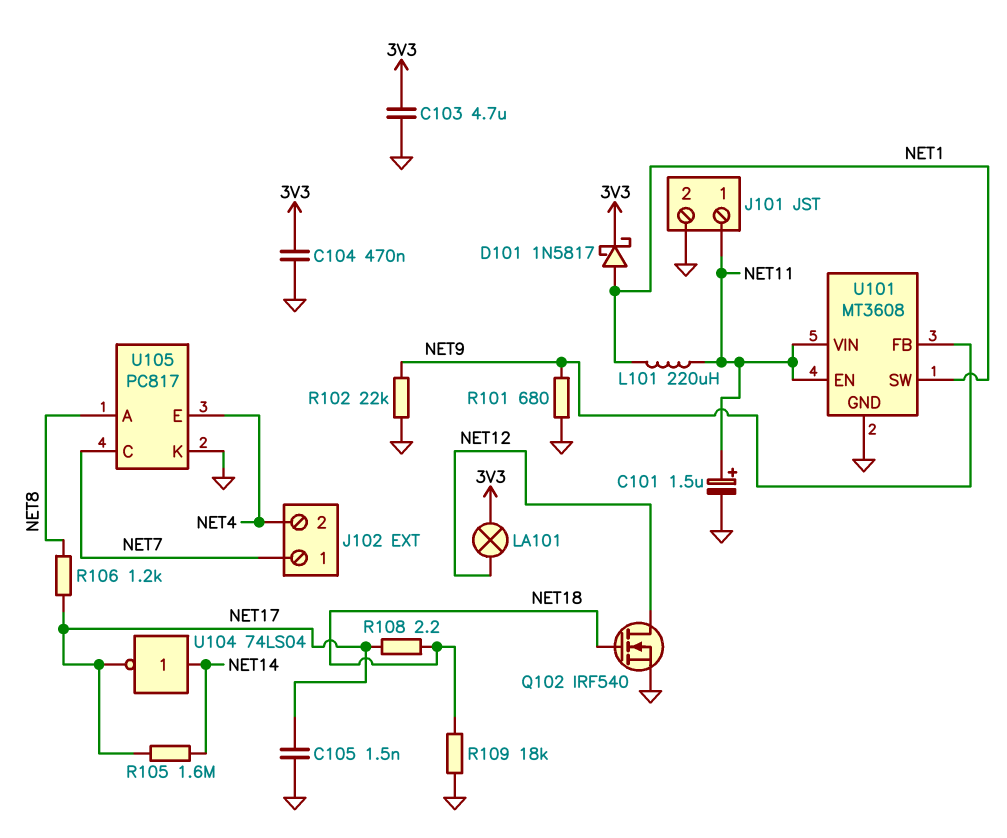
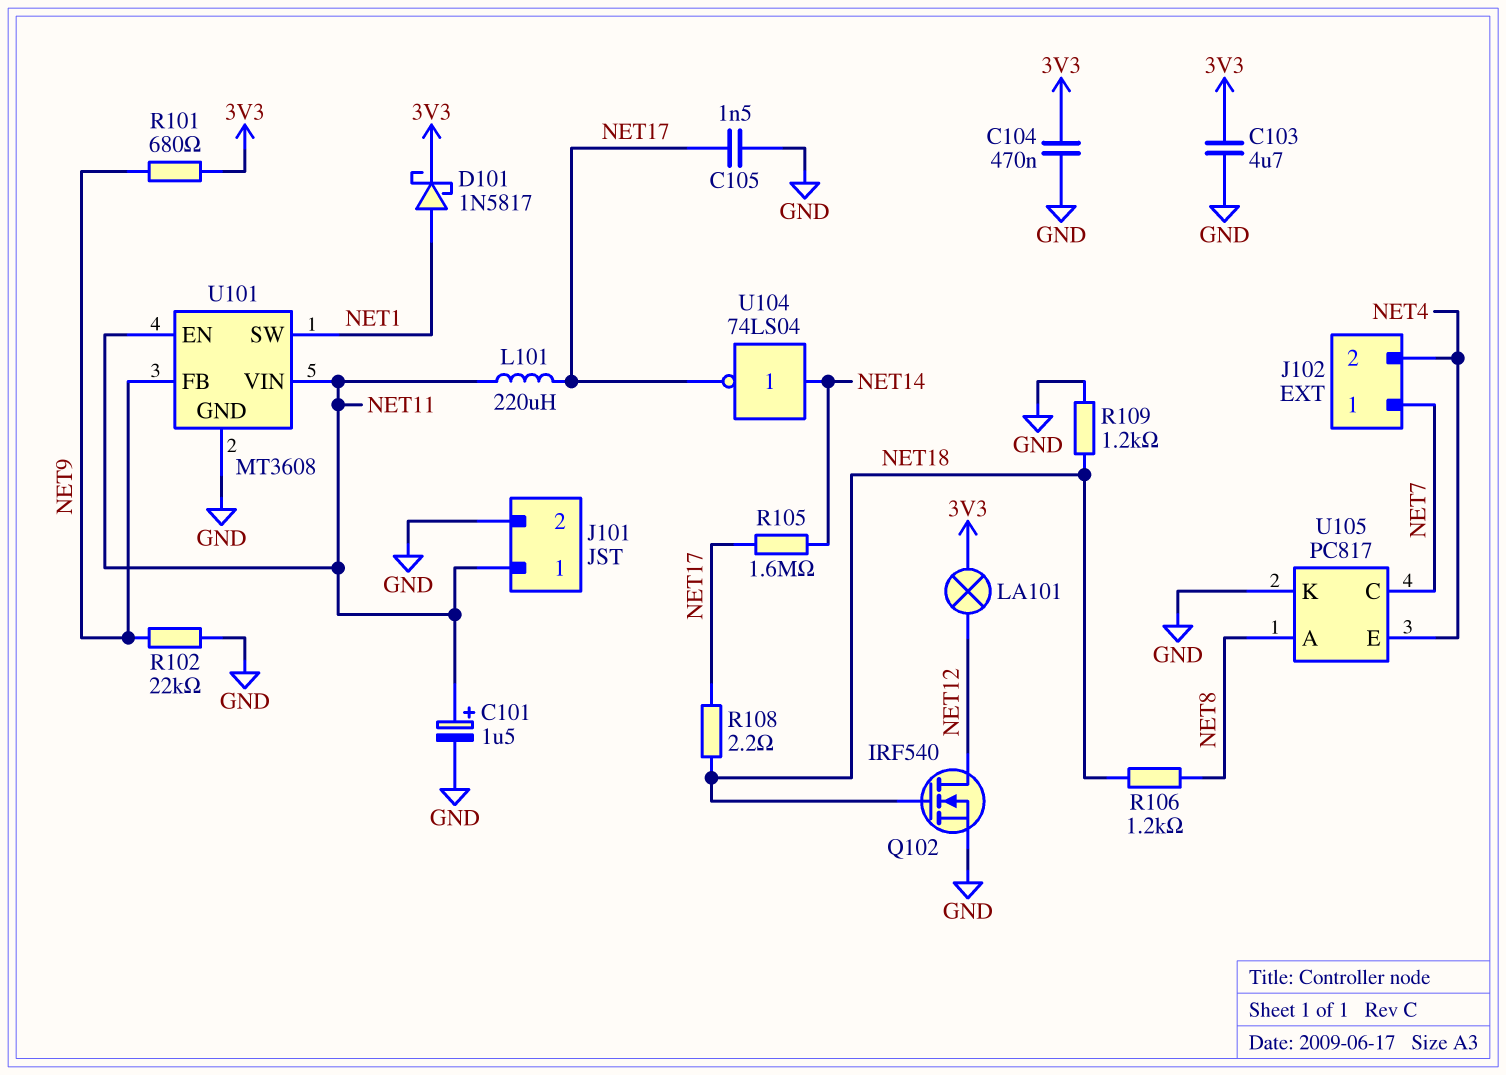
L101: 220uH (NET1, NET11) -> 220uH (NET11, NET17)
R101: 680 (GND, NET9) -> 680 (3V3, NET9)
R106: 1.2k (NET8, NET17) -> 1.2k (NET8, NET18)
R109: 18k (GND, NET18) -> 1.2k (GND, NET18)

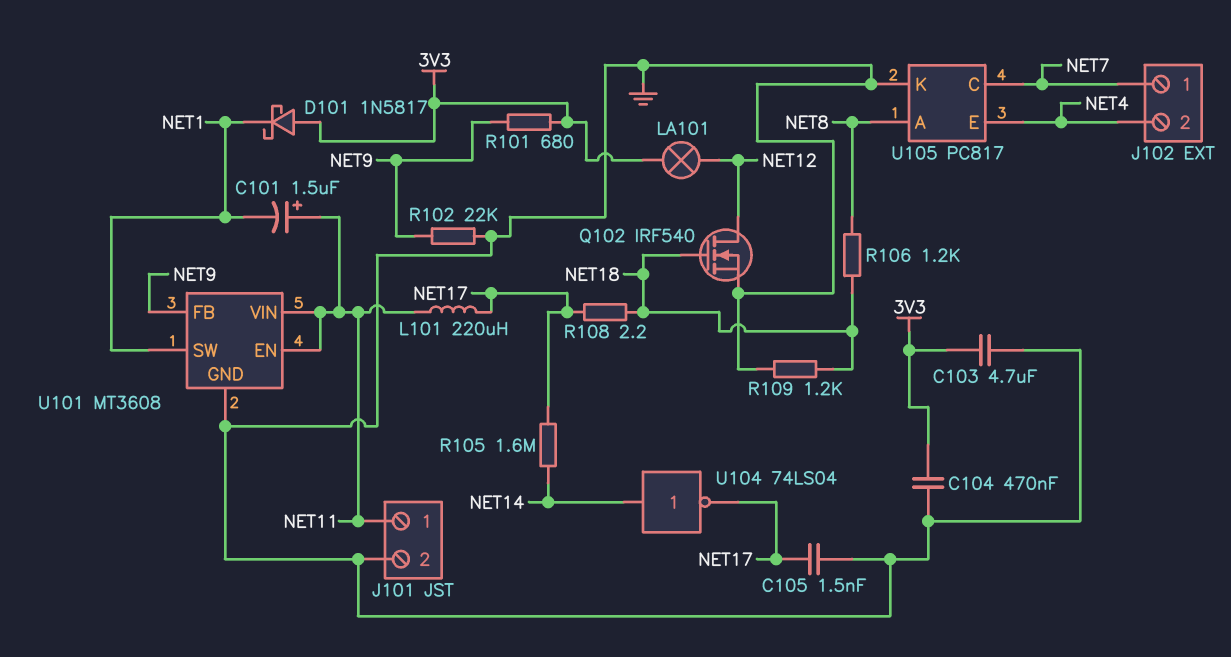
C101: 1.5uF (plus NET11, minus GND) -> 1.5uF (plus NET11, minus NET1)
D101: schottky 1N5817 (A NET1, K 3V3) -> schottky 1N5817 (A 3V3, K NET1)

